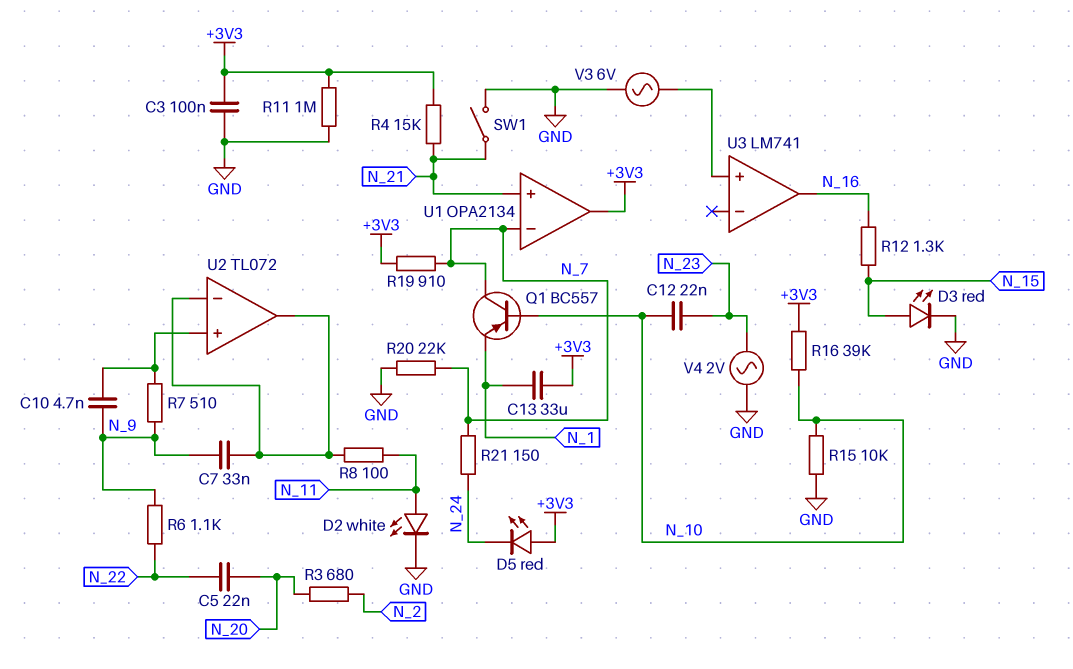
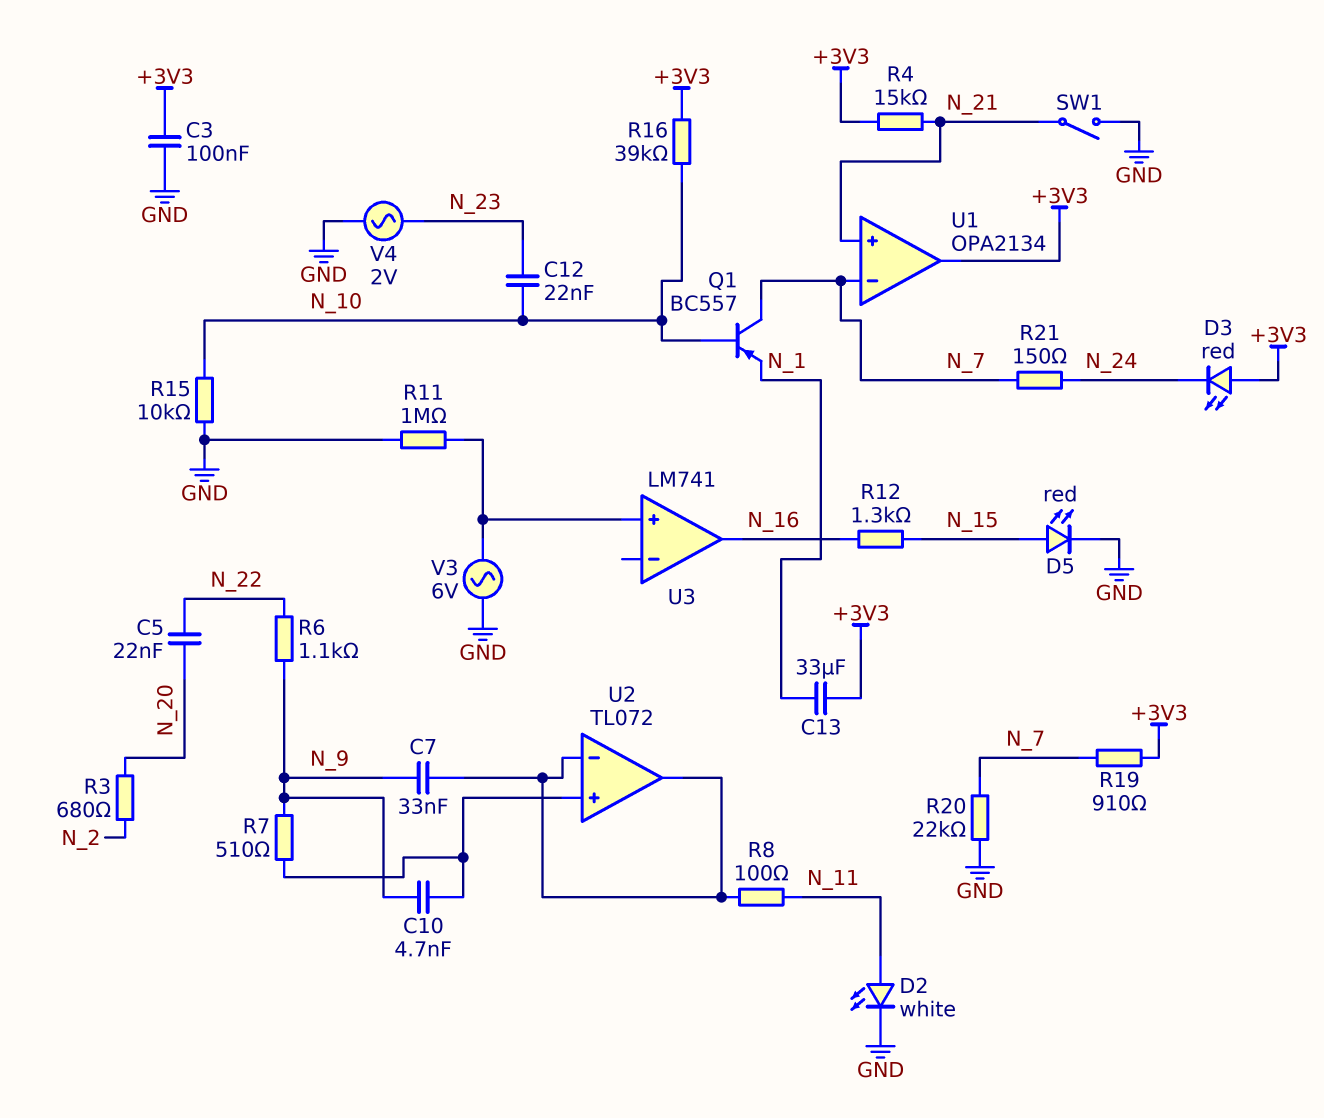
D3: LED red (A N_15, K GND) -> LED red (A +3V3, K N_24)
D5: LED red (A +3V3, K N_24) -> LED red (A N_15, K GND)
R11: 1M (+3V3, GND) -> 1M (GND, U3/in+)

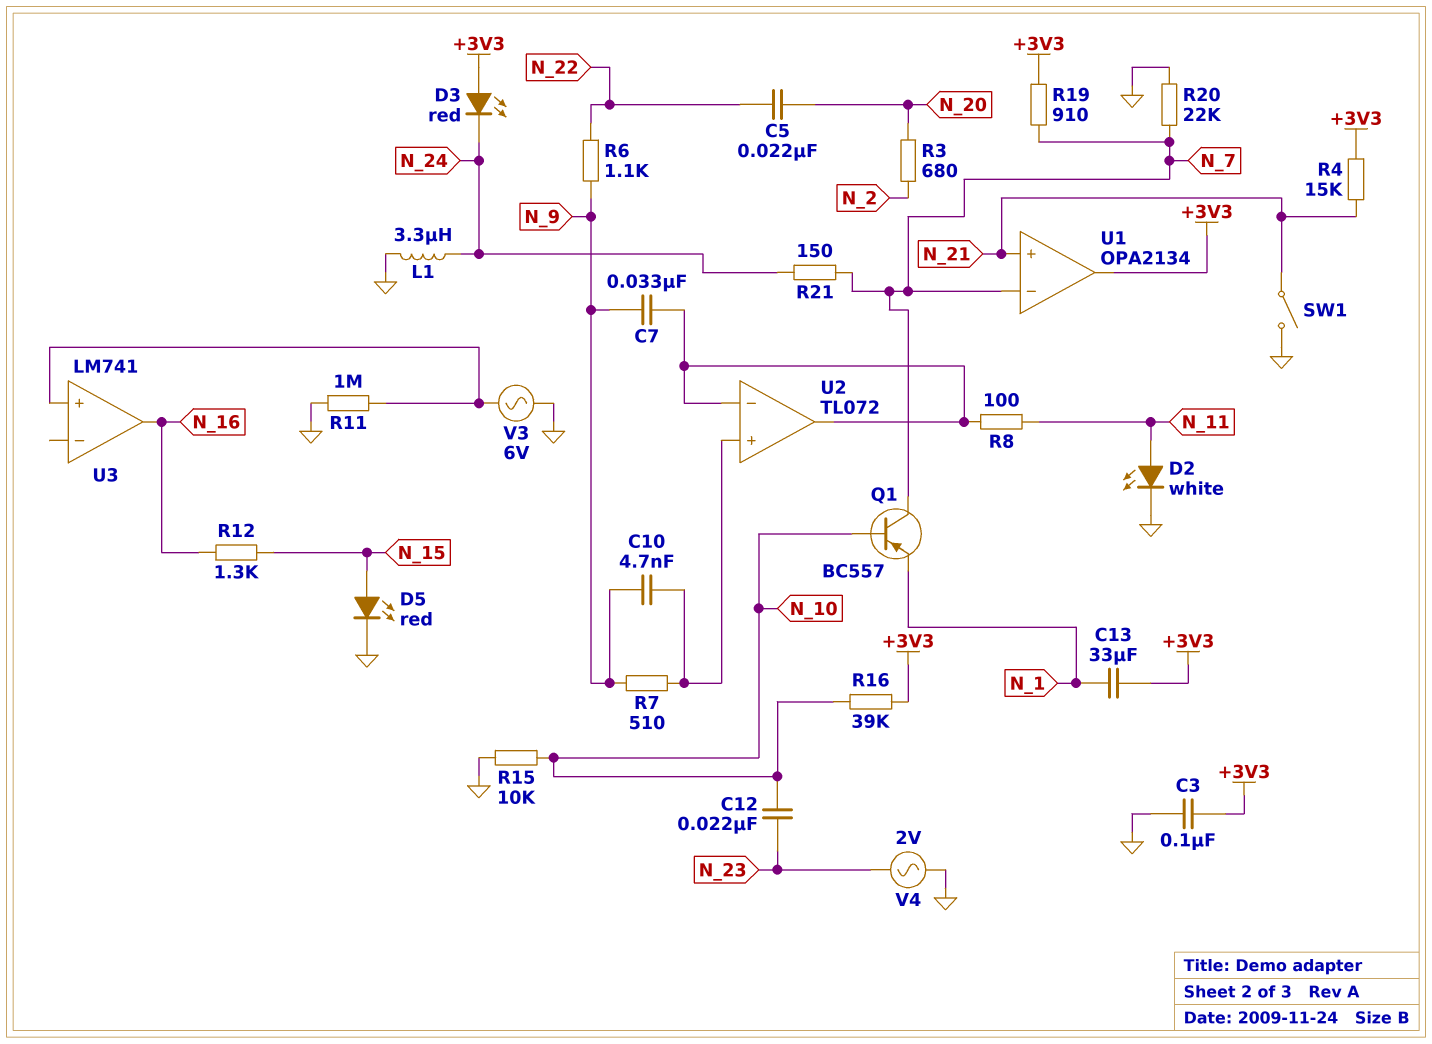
L1: none -> 3.3uH (GND, N_24)

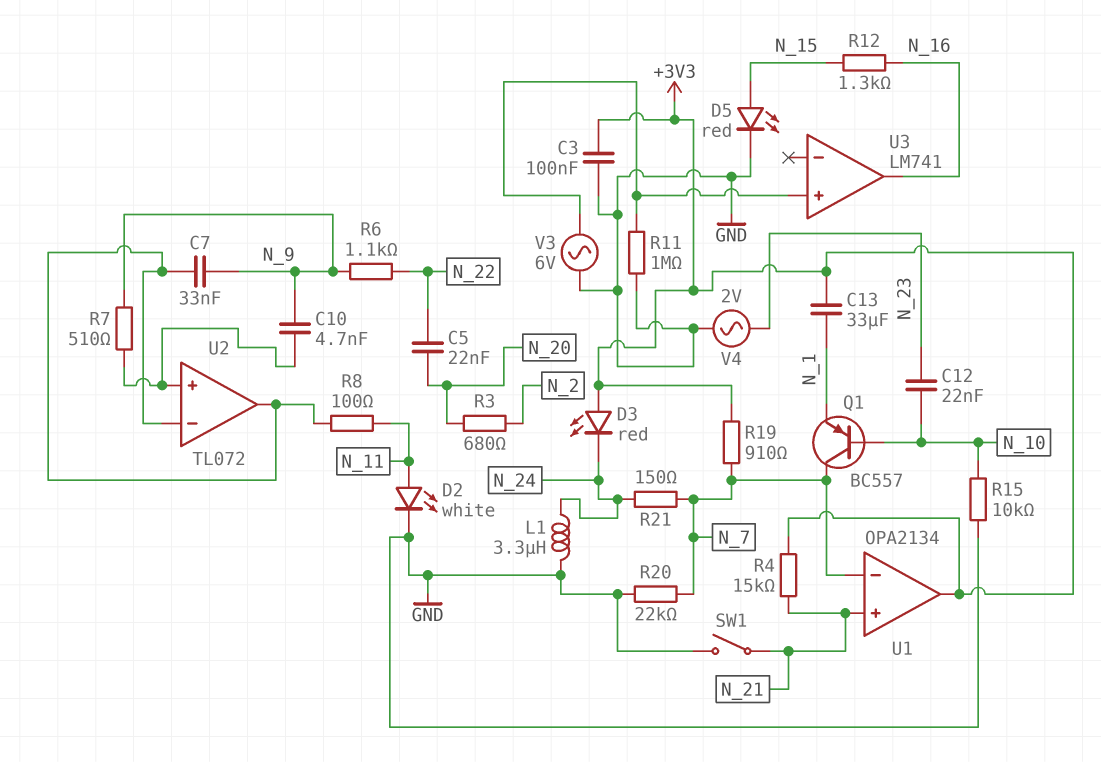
R16: 39k (+3V3, N_10) -> none

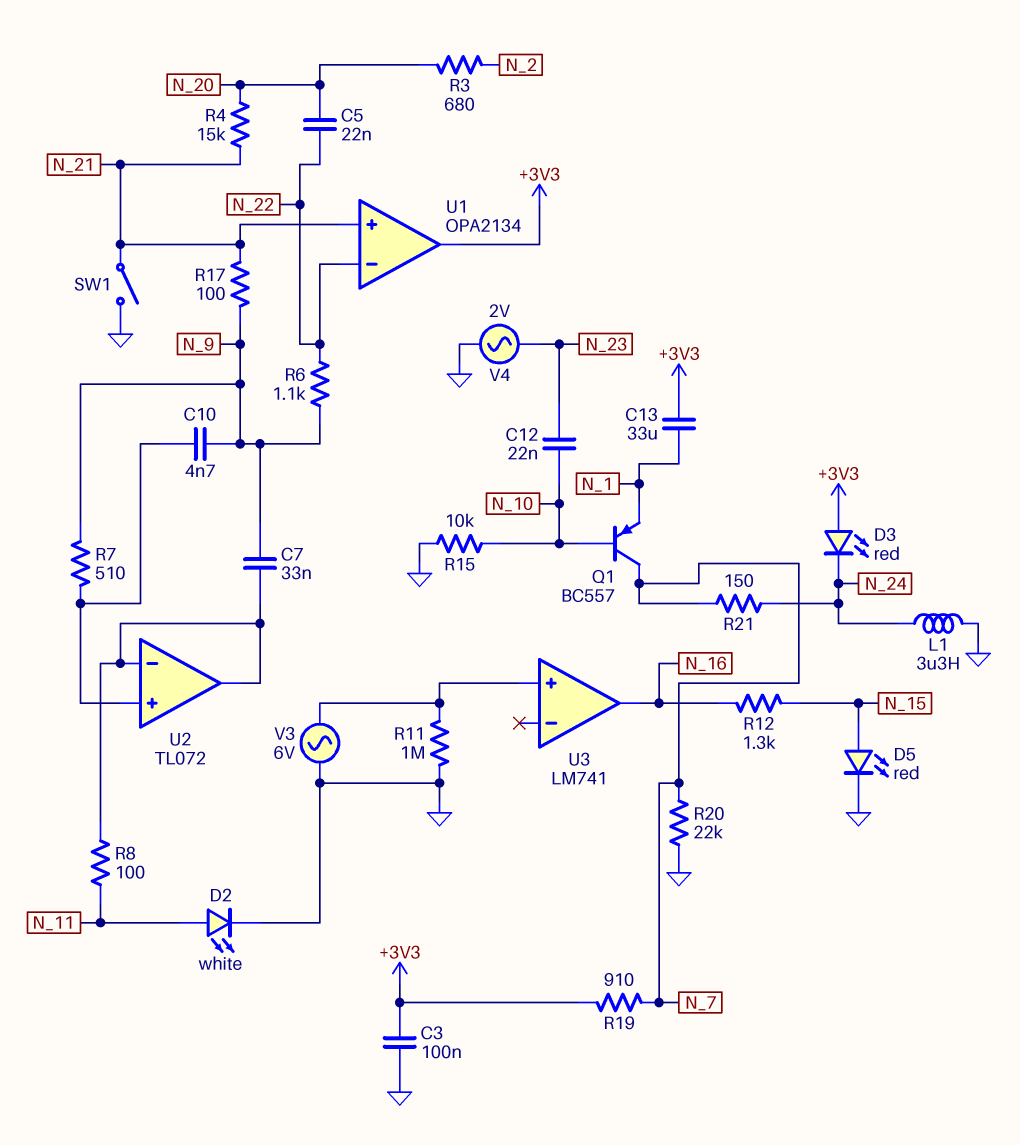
R4: 15k (+3V3, N_21) -> 15k (N_20, N_21)
R17: none -> 100 (N_9, N_21)
U1 pin in-: N_7 -> N_22

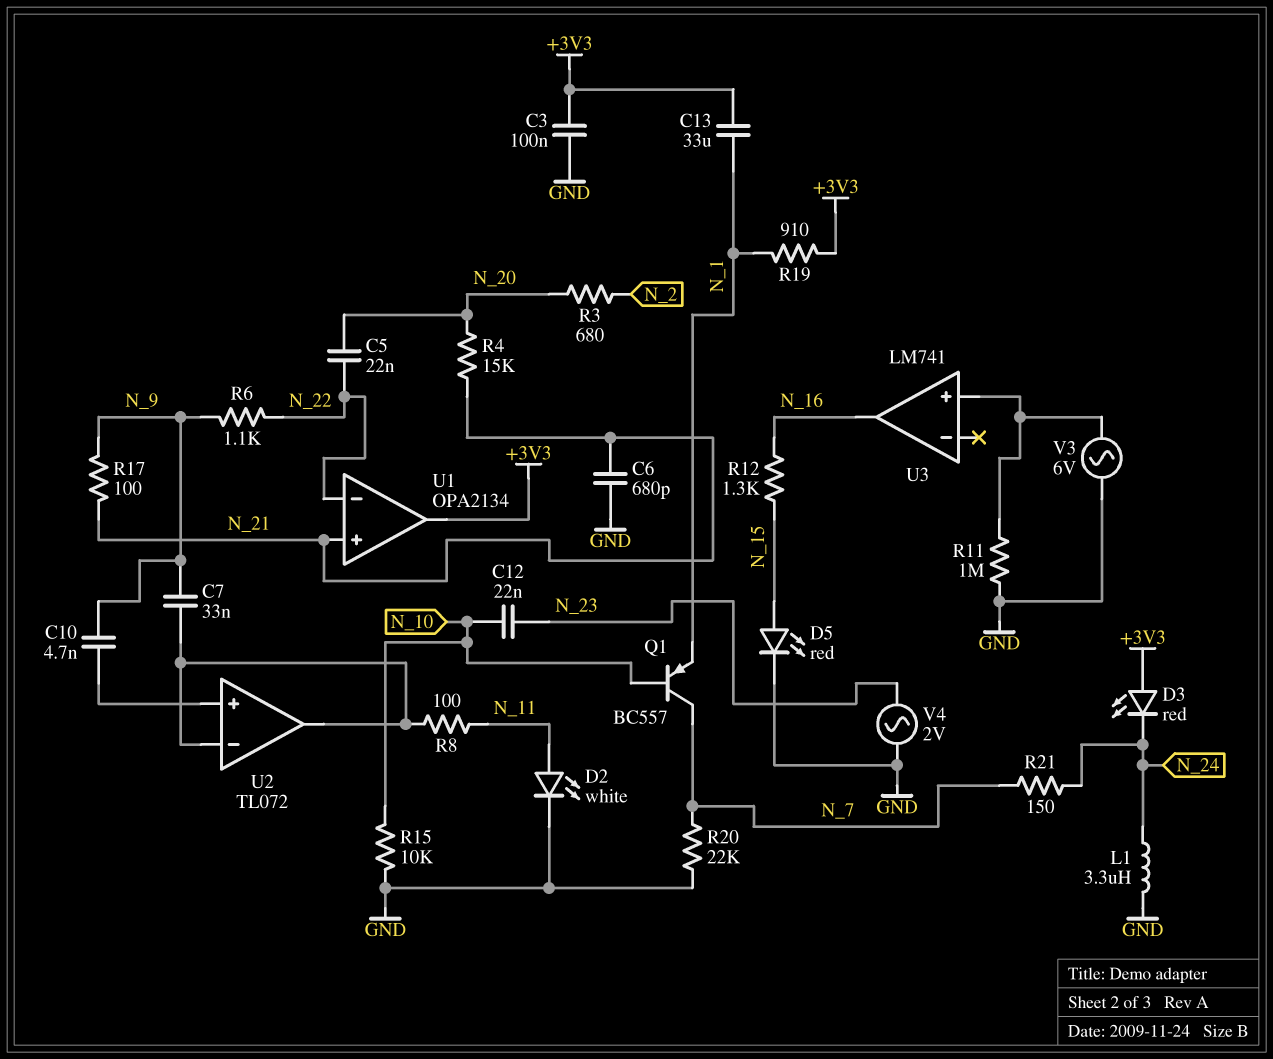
C6: none -> 680pF (GND, N_21)
R7: 510 (N_9, U2/in+) -> none
R19: 910 (+3V3, N_7) -> 910 (+3V3, N_1)
SW1: switch (GND, N_21) -> none

